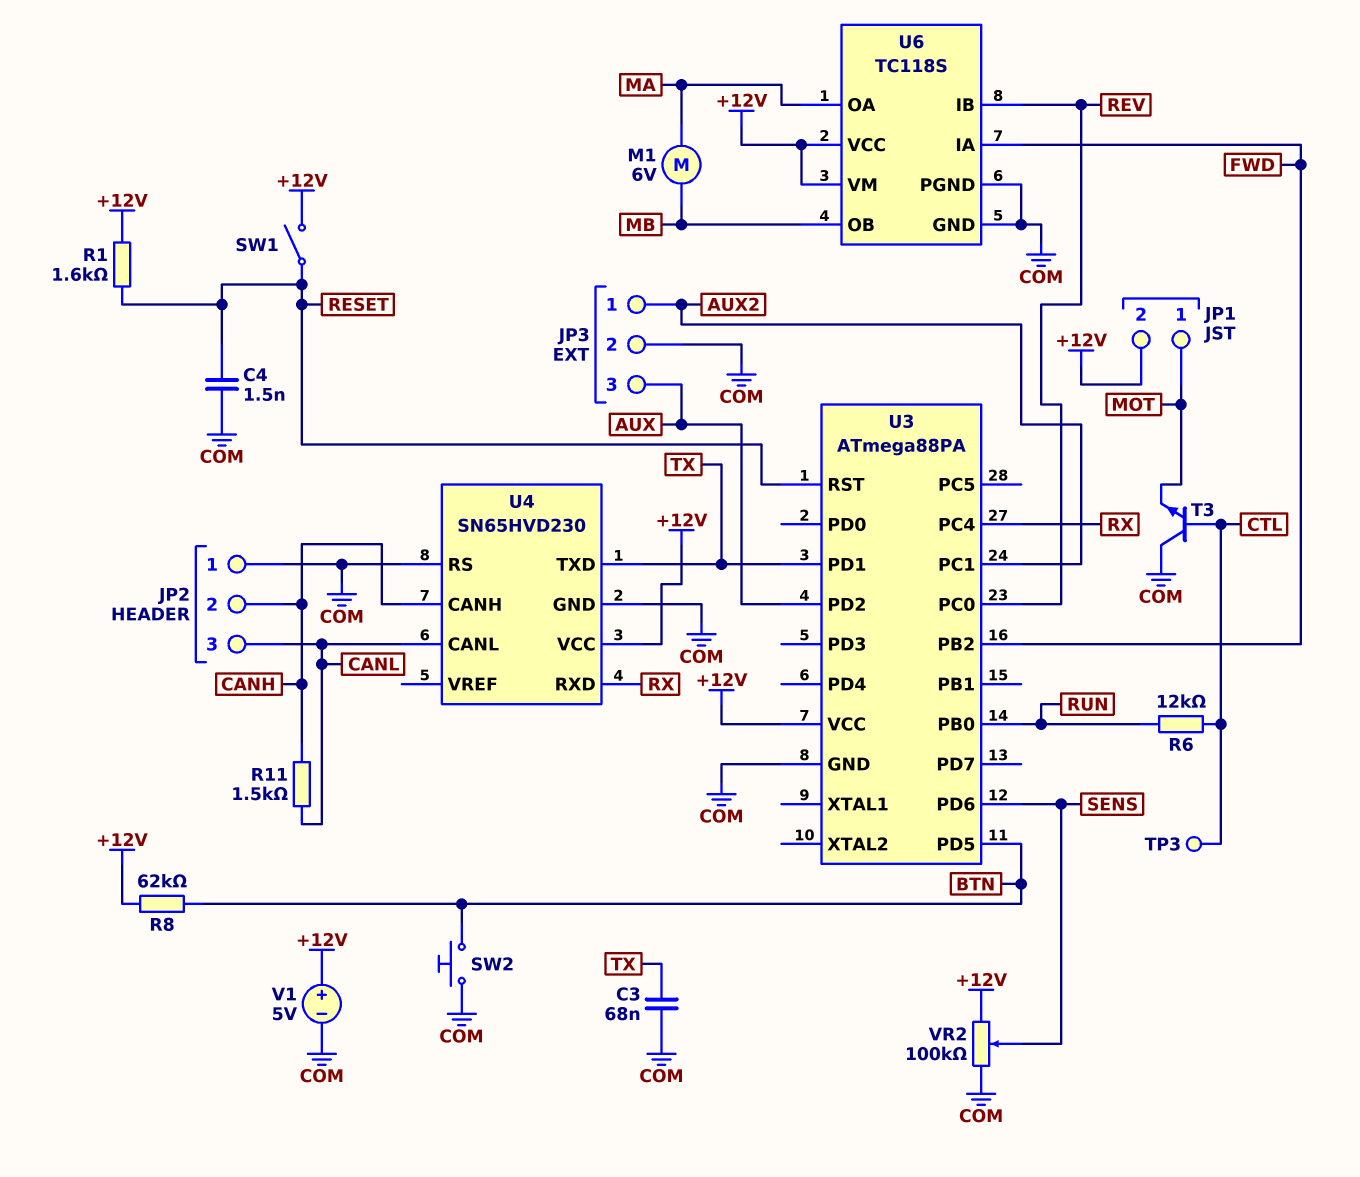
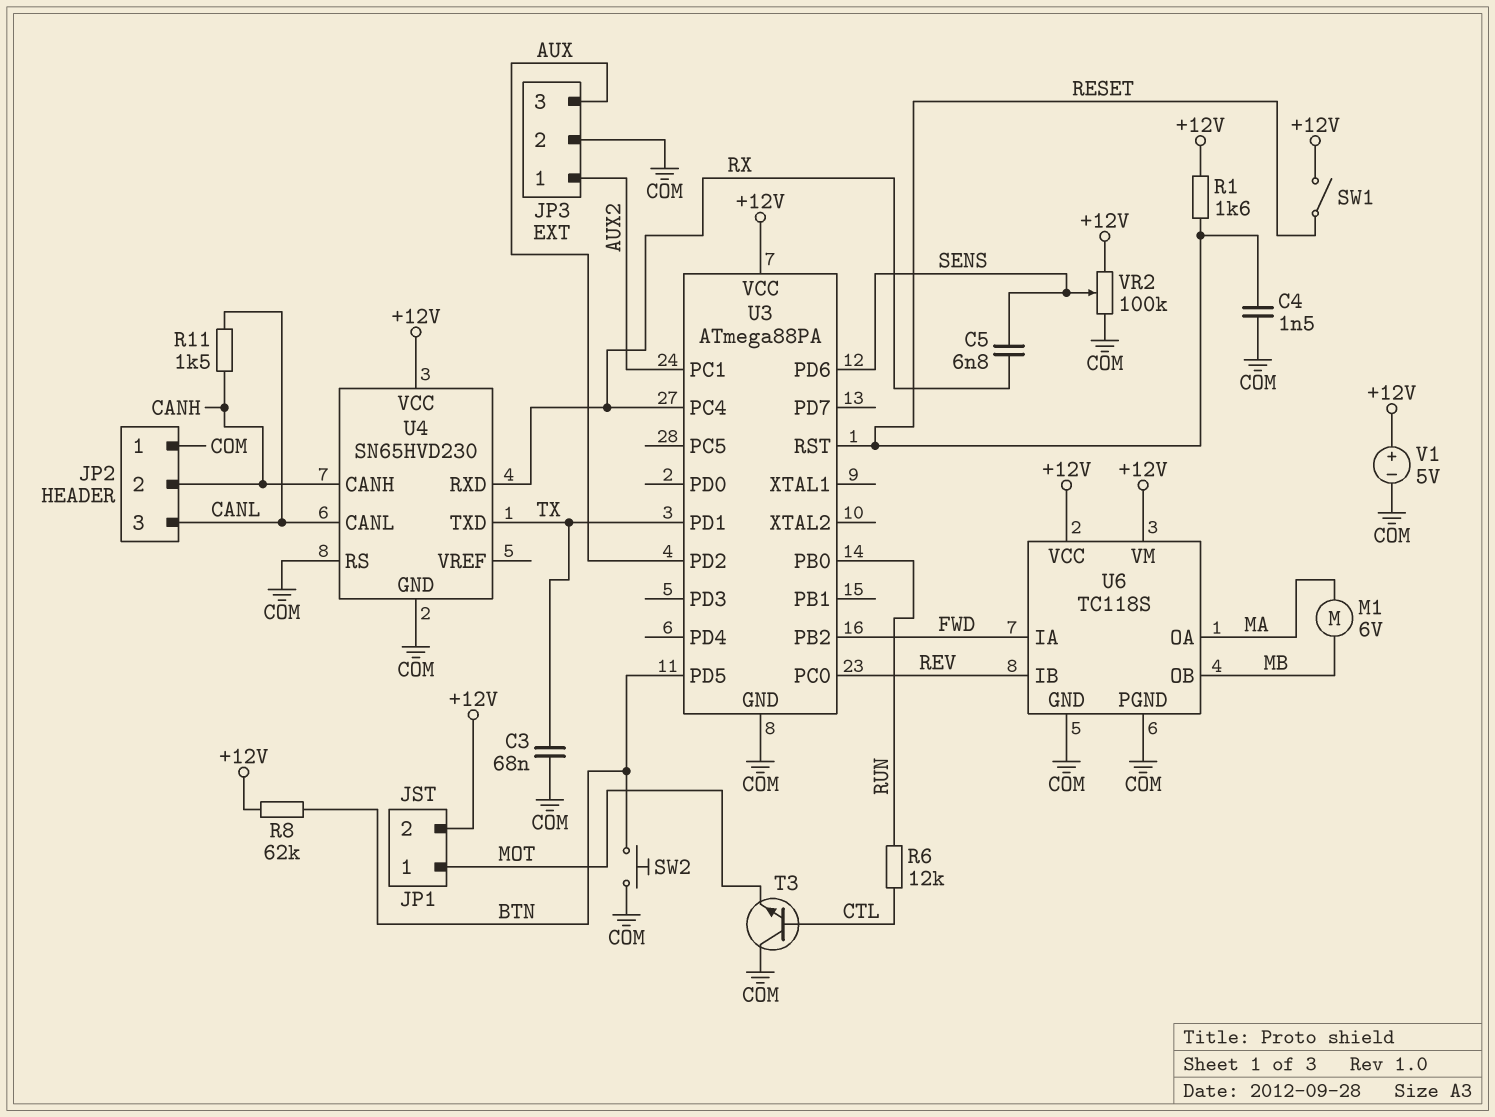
C5: none -> 6.8nF (RX, SENS)
TP3: test point (CTL) -> none

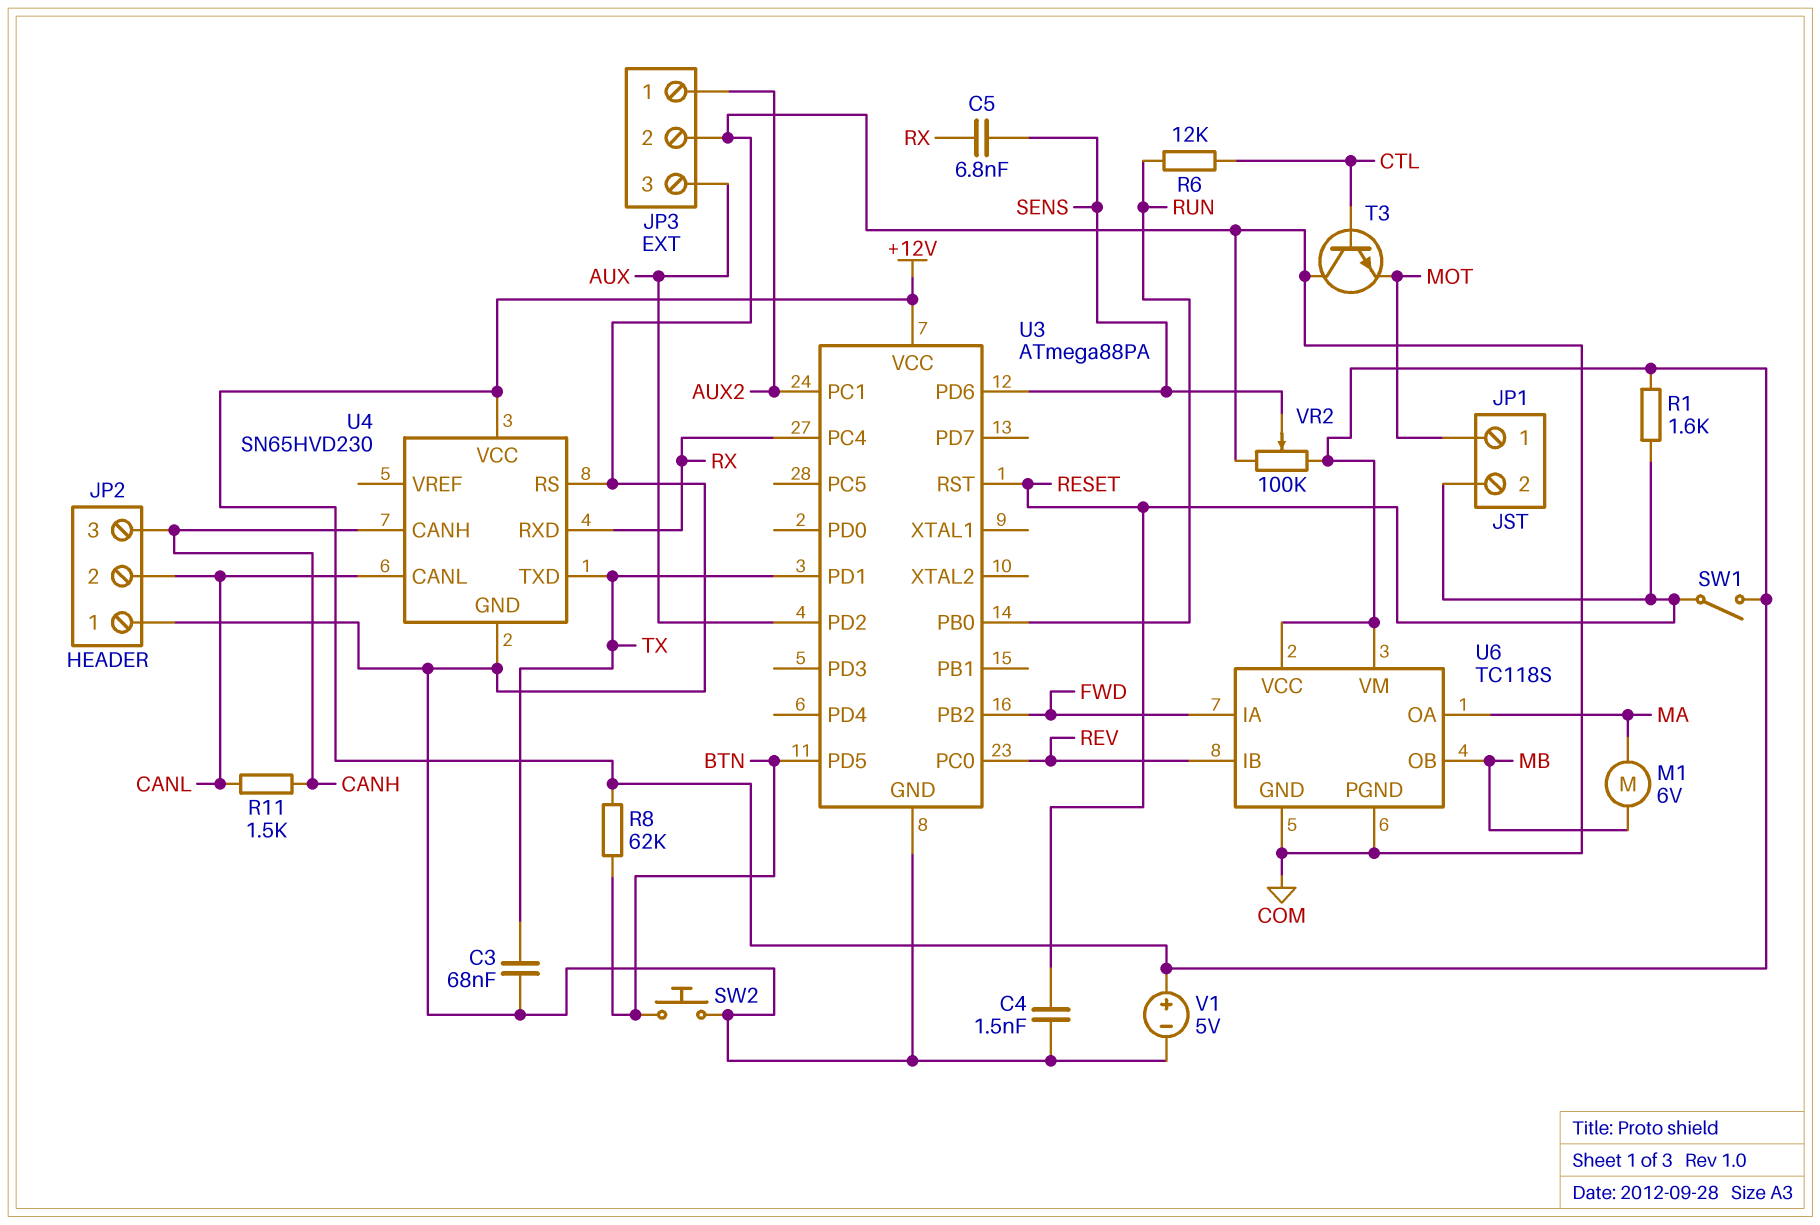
JP1 pin 2: +12V -> RESET
JP2 pin 2: CANH -> CANL
JP2 pin 3: CANL -> CANH

